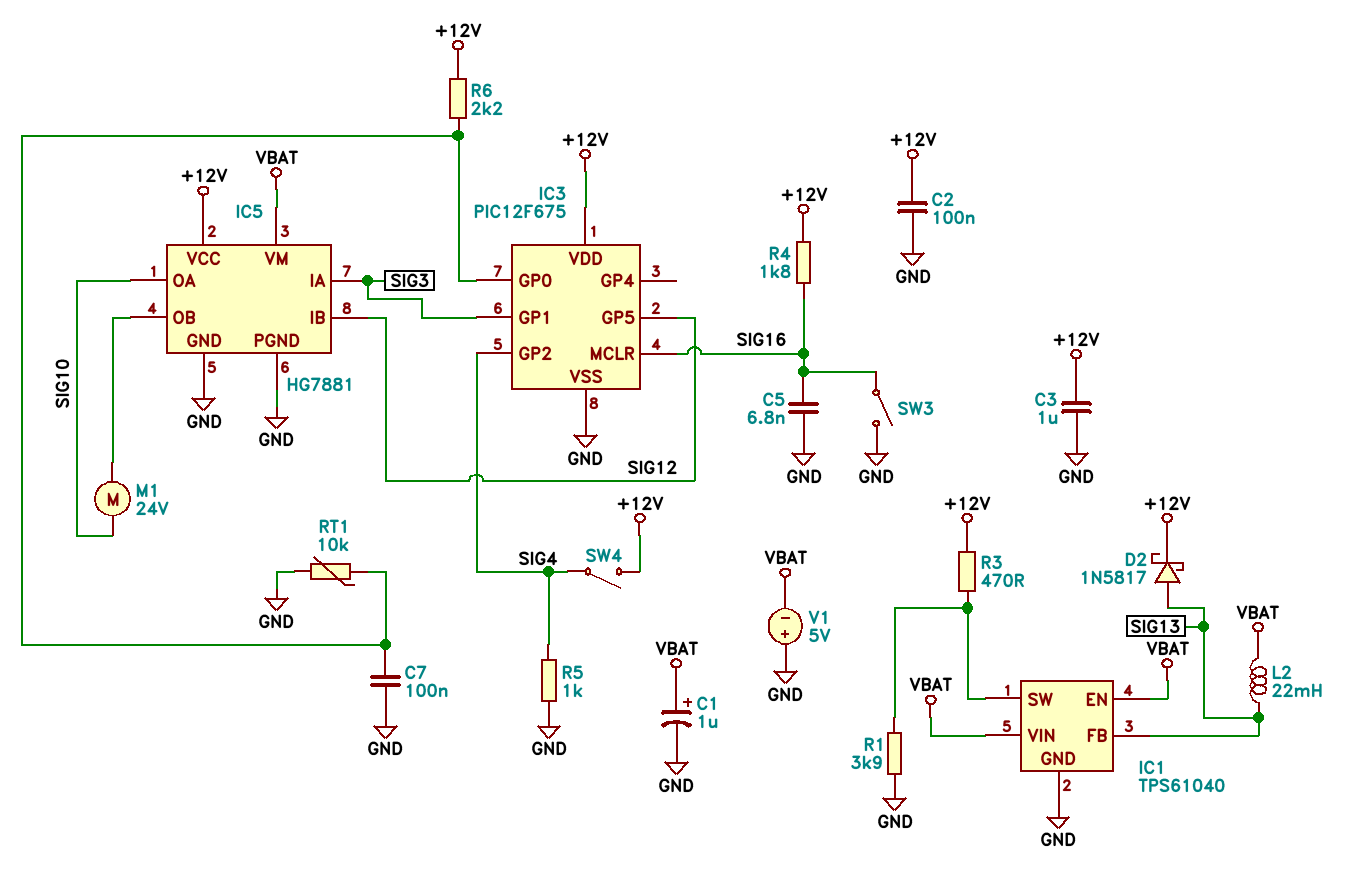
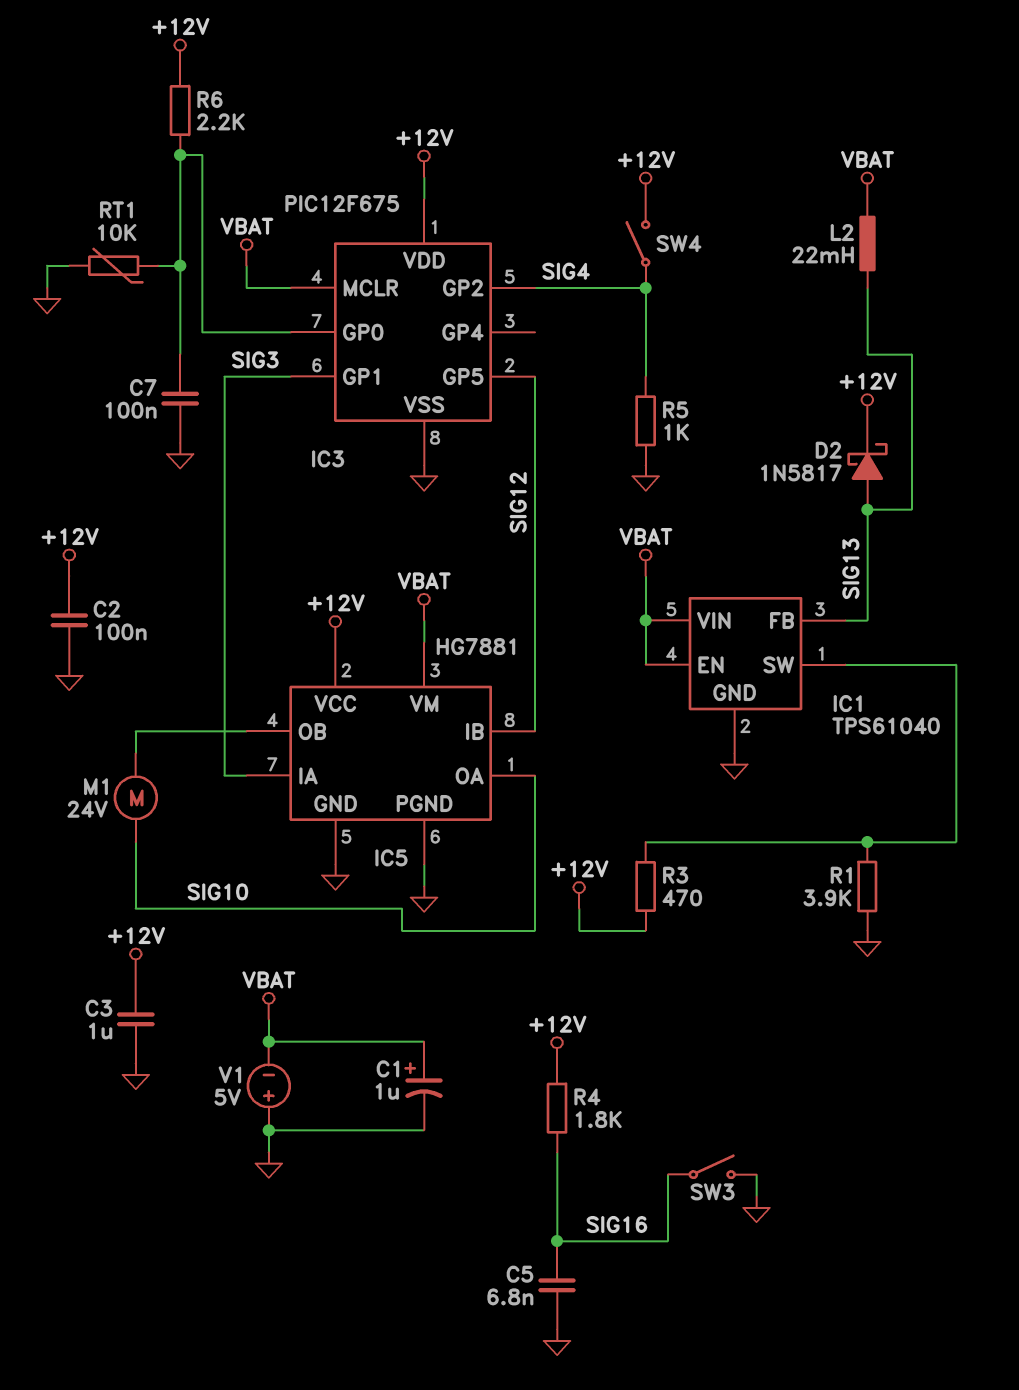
IC3 pin MCLR: SIG16 -> VBAT

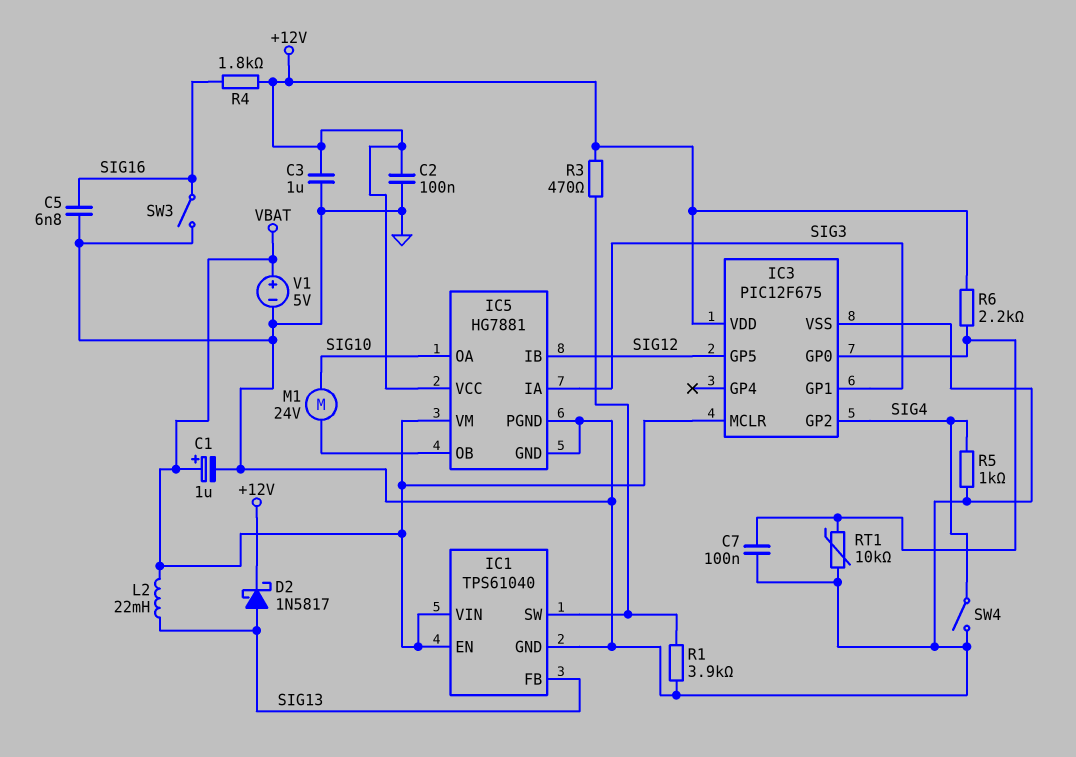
SW4: switch (+12V, SIG4) -> switch (GND, SIG4)
V1: 5V (plus GND, minus VBAT) -> 5V (plus VBAT, minus GND)

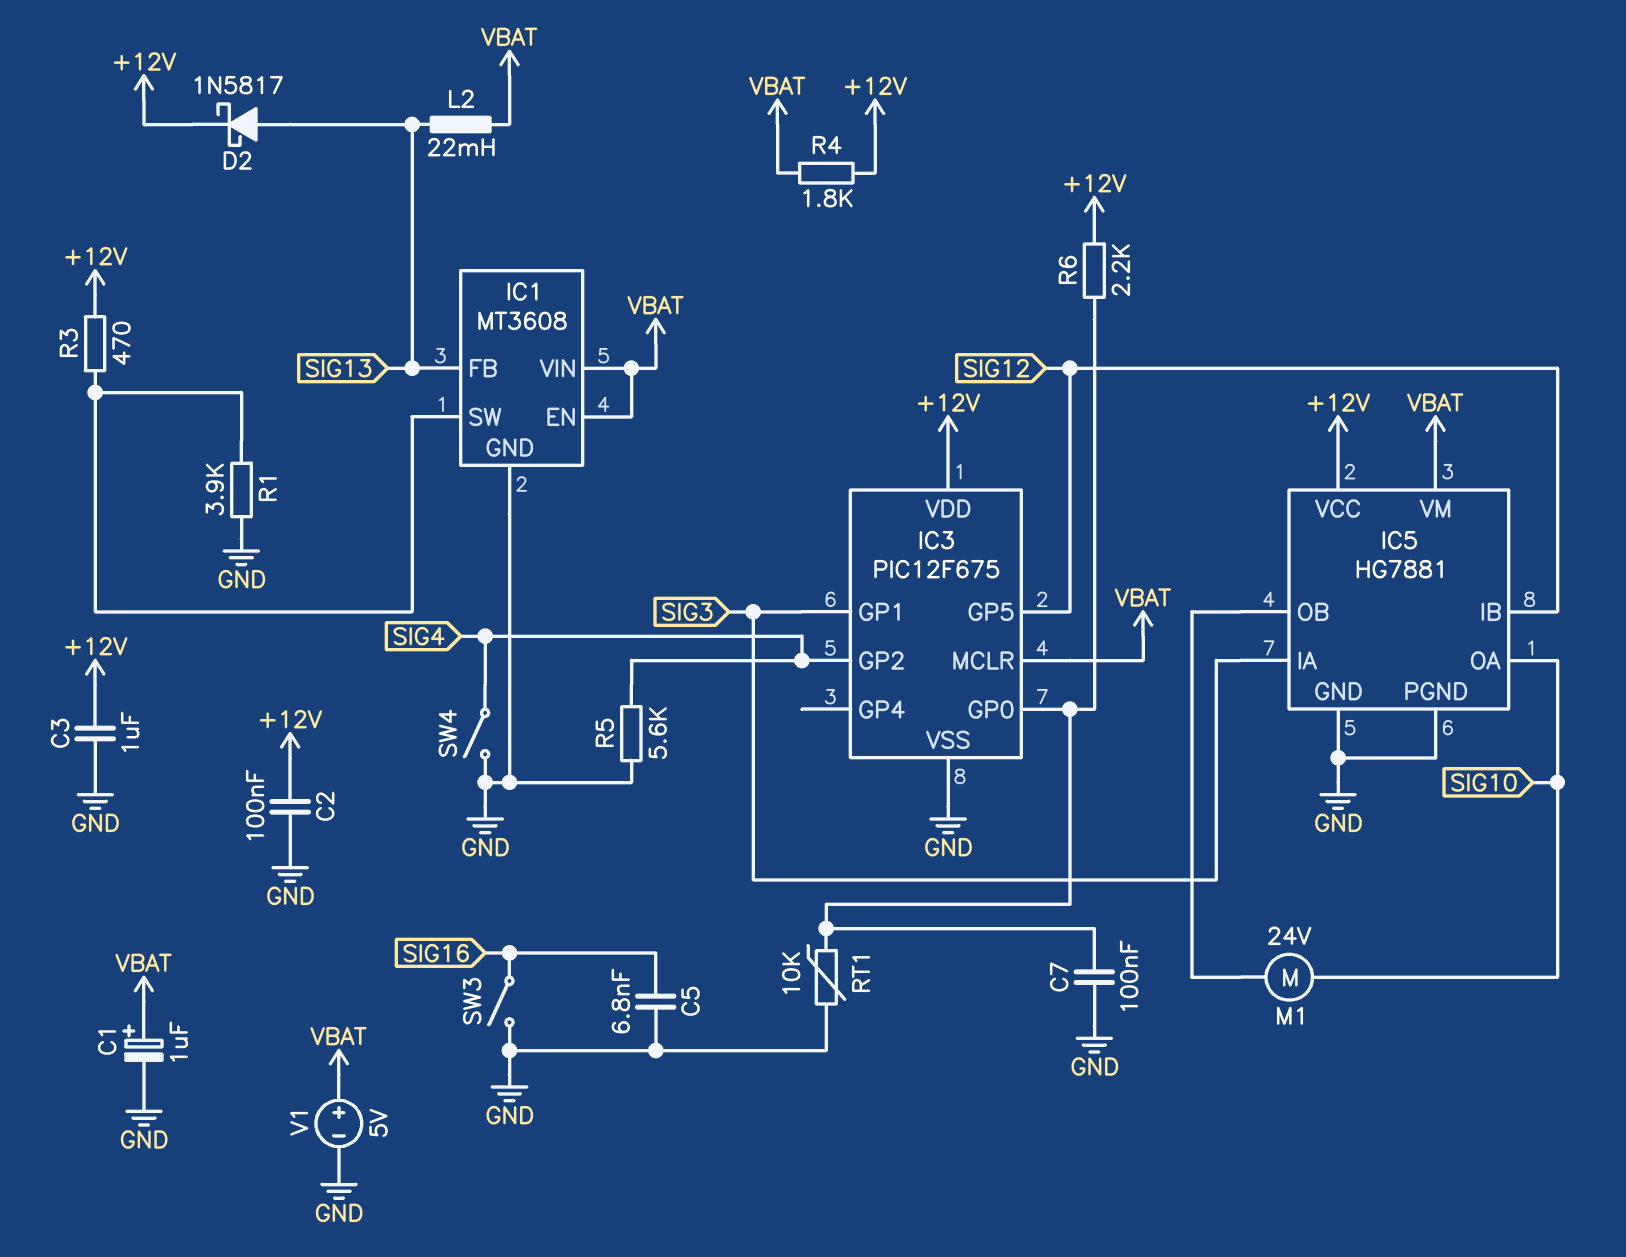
IC1: TPS61040 -> MT3608
R4: 1.8k (+12V, SIG16) -> 1.8k (+12V, VBAT)
R5: 1k (GND, SIG4) -> 5.6k (GND, SIG4)

